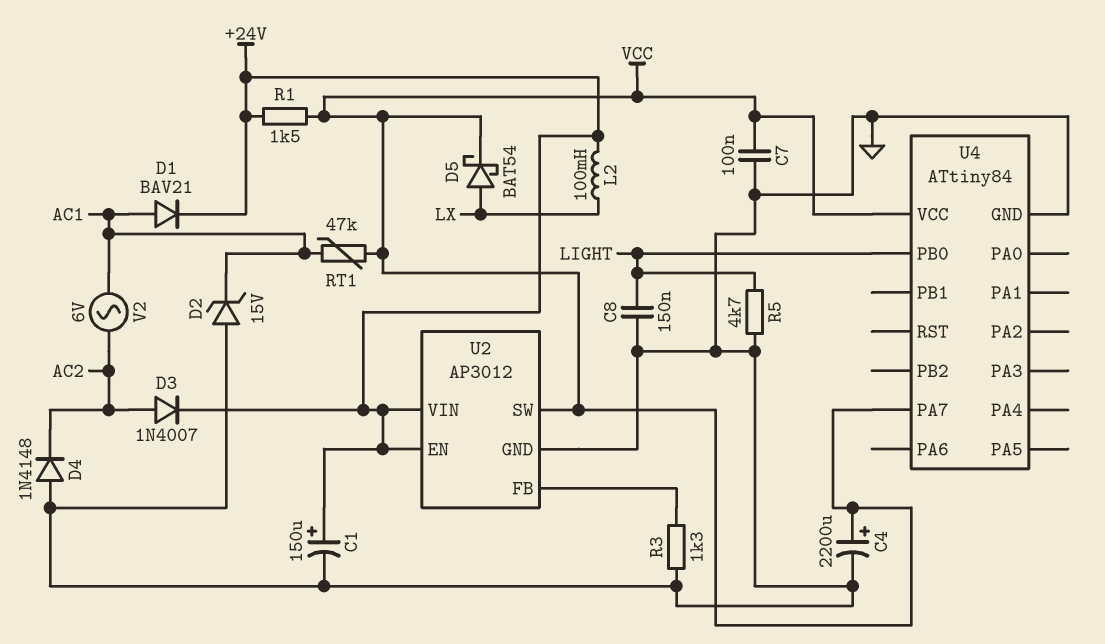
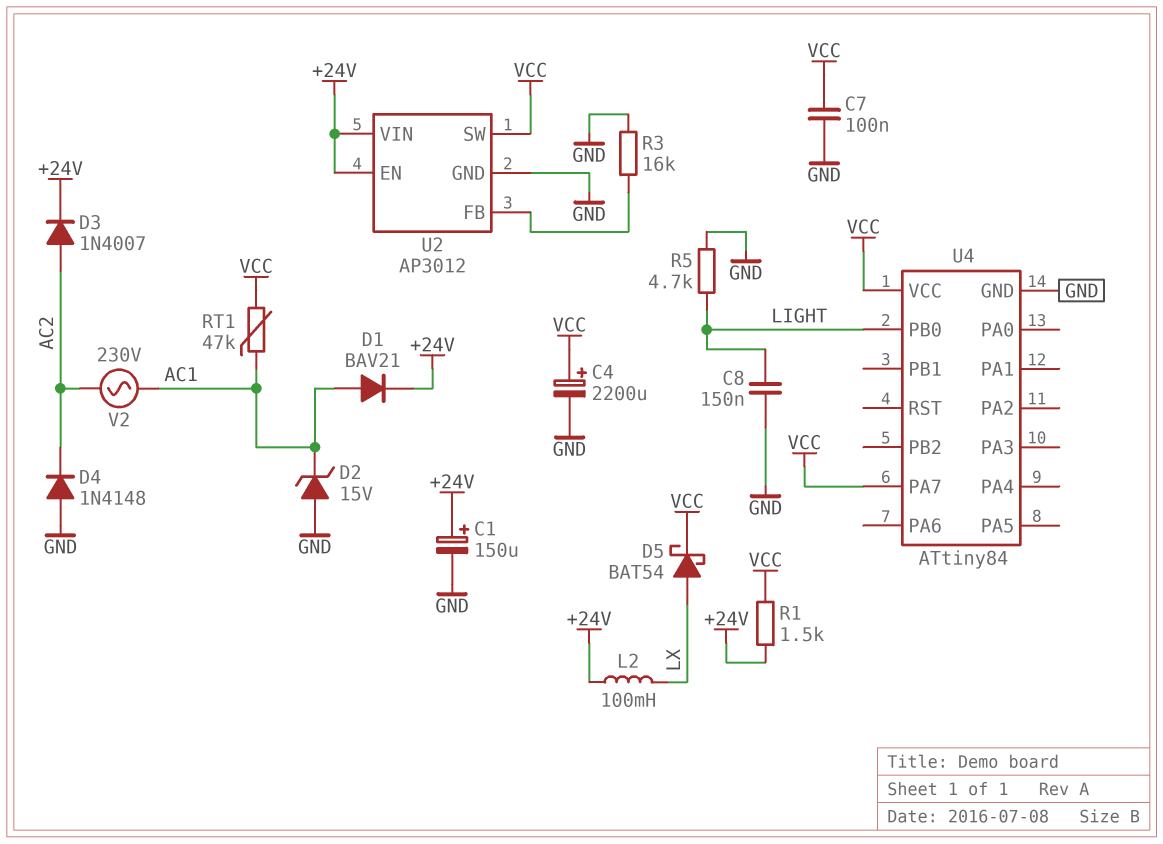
R3: 1.3k (GND, U2/FB) -> 16k (GND, U2/FB)
V2: AC 6V (AC1, AC2) -> AC 230V (AC1, AC2)

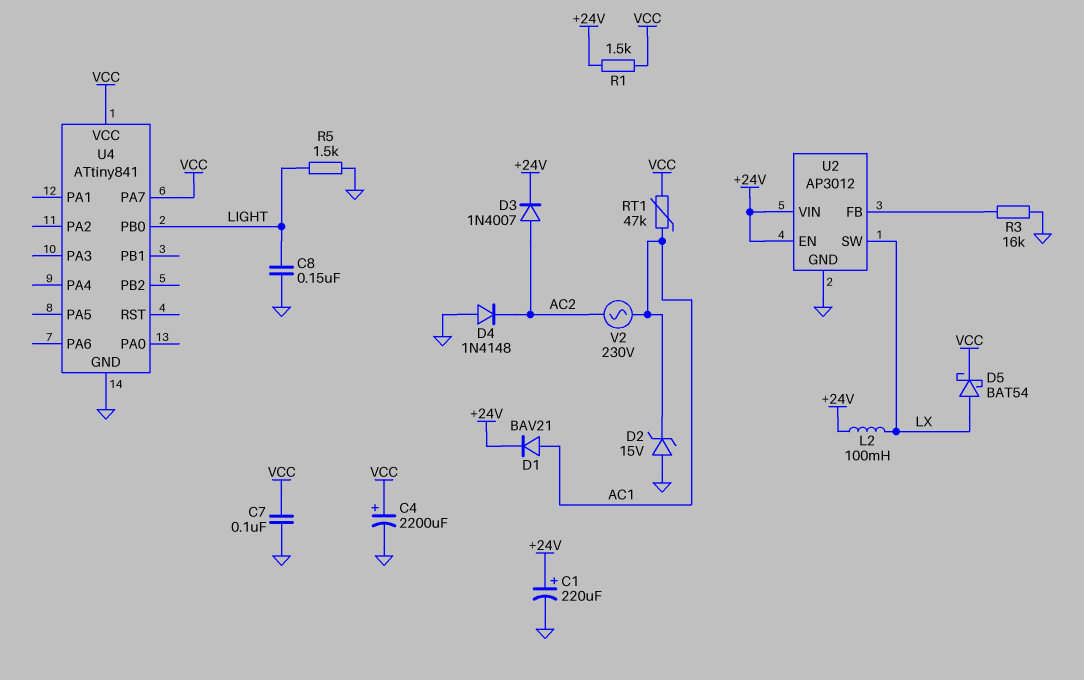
C1: 150uF (plus +24V, minus GND) -> 220uF (plus +24V, minus GND)
R5: 4.7k (GND, LIGHT) -> 1.5k (GND, LIGHT)
U2 pin SW: VCC -> LX
U4: ATtiny84 -> ATtiny841

